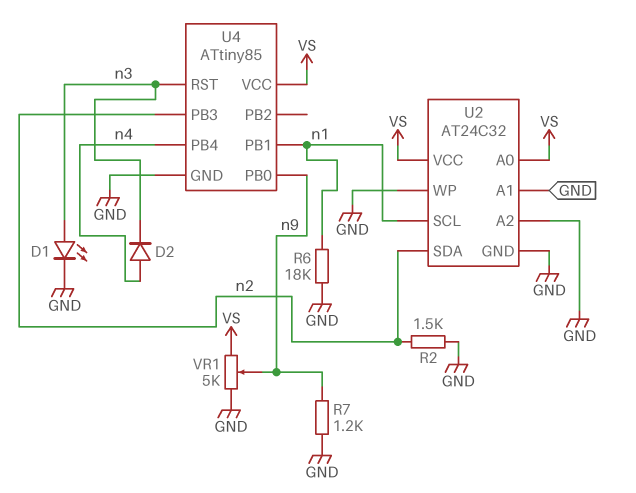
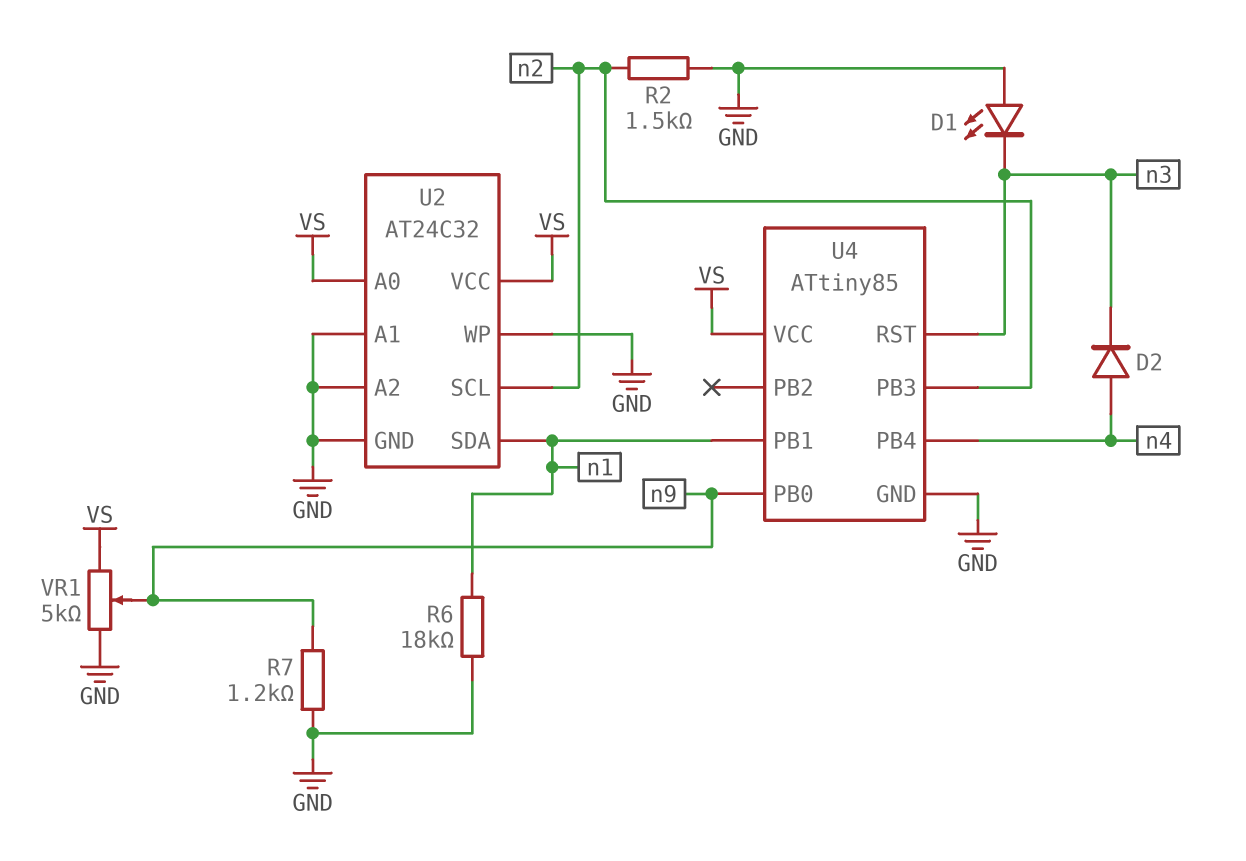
D1: LED (A n3, K GND) -> LED (A GND, K n3)
U2 pin SCL: n1 -> n2
U2 pin SDA: n2 -> n1

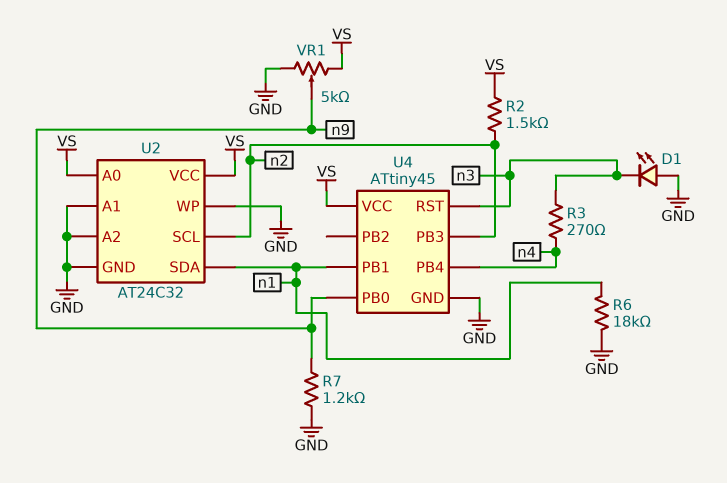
D2: diode (A n4, K n3) -> none
R2: 1.5k (GND, n2) -> 1.5k (VS, n2)
R3: none -> 270 (n3, n4)
U4: ATtiny85 -> ATtiny45

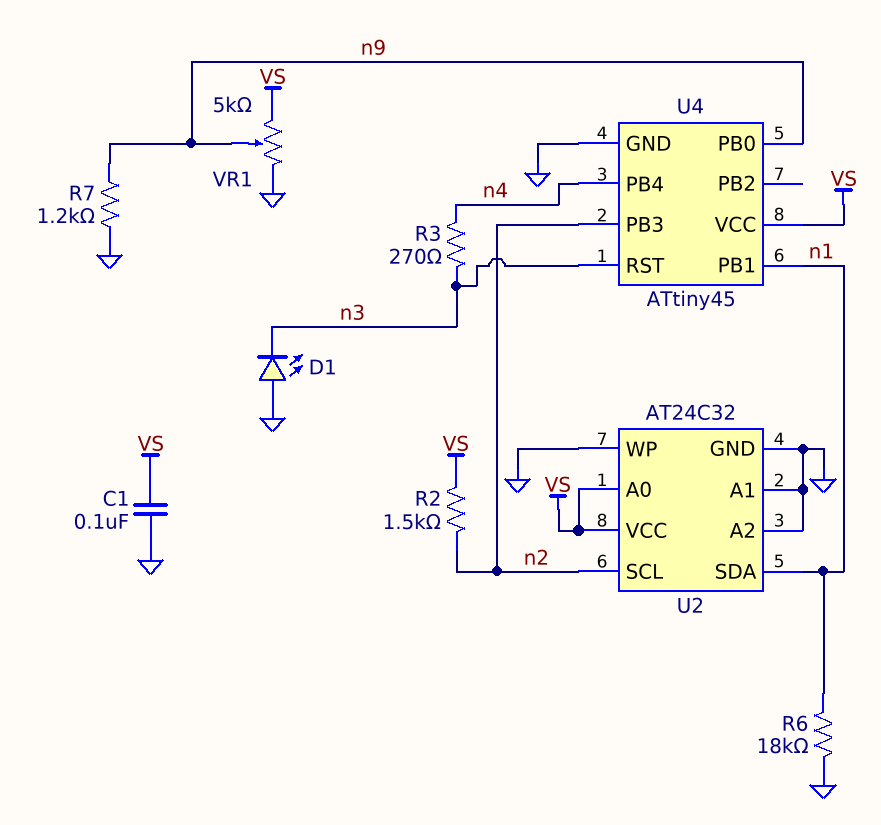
C1: none -> 100nF (GND, VS)

